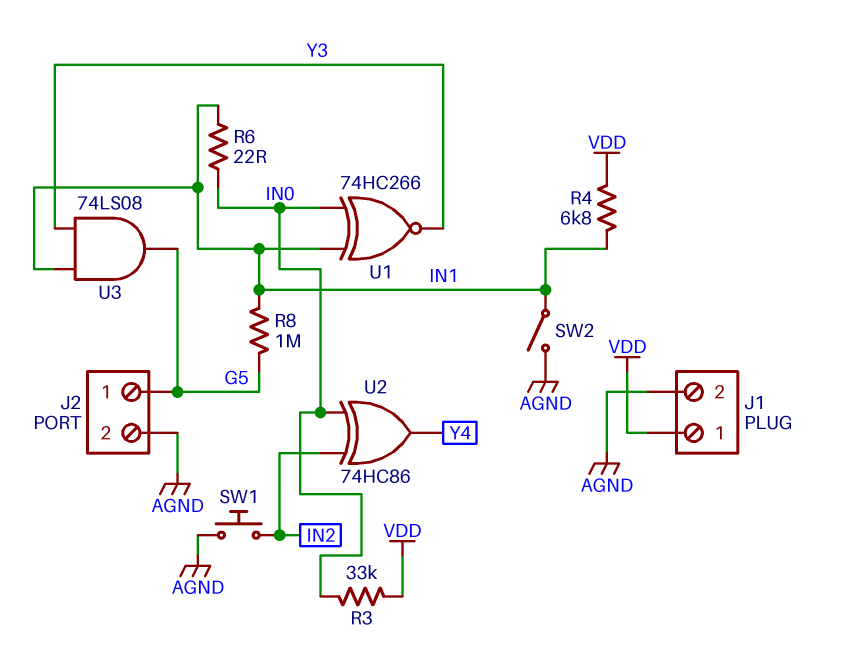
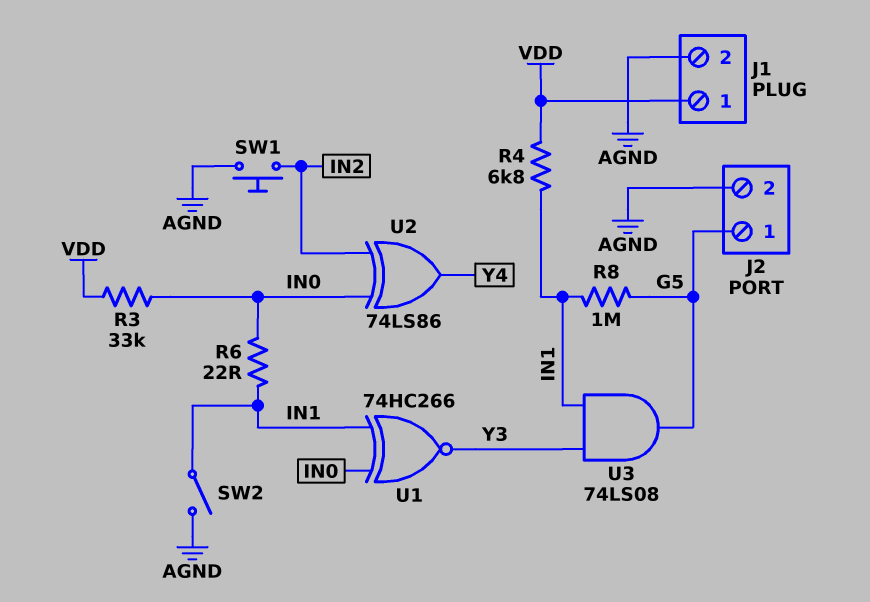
U2: XOR 74HC86 (in IN0, in IN2, out Y4) -> XOR 74LS86 (in IN0, in IN2, out Y4)

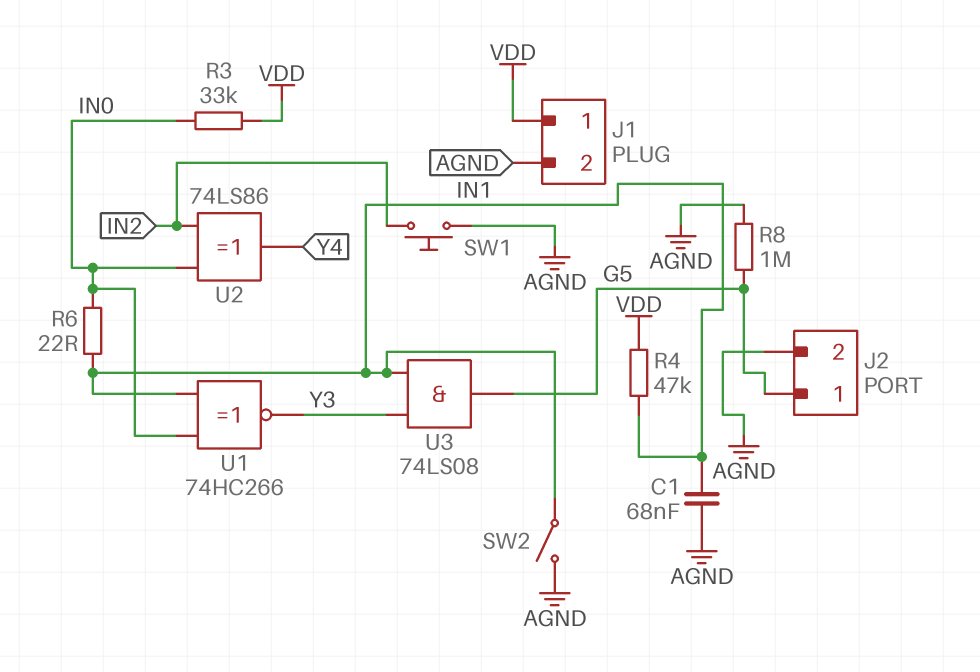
C1: none -> 68nF (AGND, IN1)
R4: 6.8k (IN1, VDD) -> 47k (IN1, VDD)
R8: 1M (G5, IN1) -> 1M (AGND, G5)

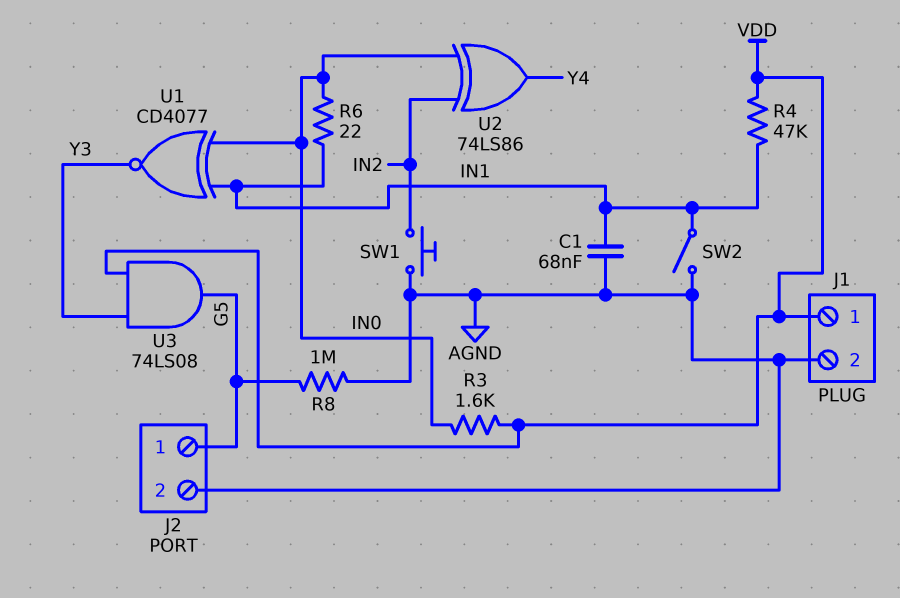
R3: 33k (IN0, VDD) -> 1.6k (IN0, VDD)
U1: XNOR 74HC266 (in IN0, in IN1, out Y3) -> XNOR CD4077 (in IN0, in IN1, out Y3)
U3: AND 74LS08 (in IN1, in Y3, out G5) -> AND 74LS08 (in VDD, in Y3, out G5)

